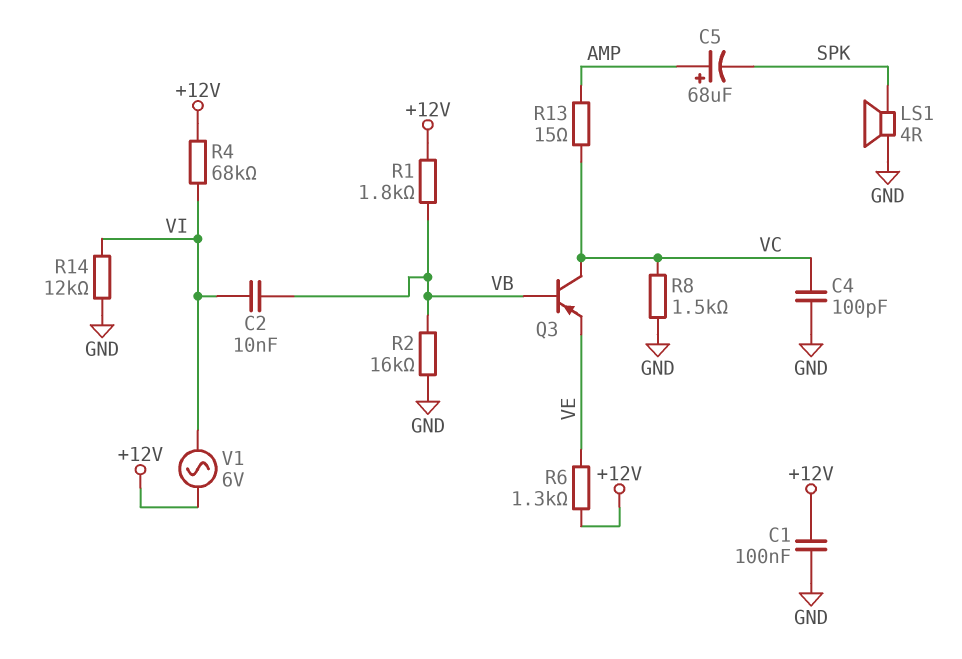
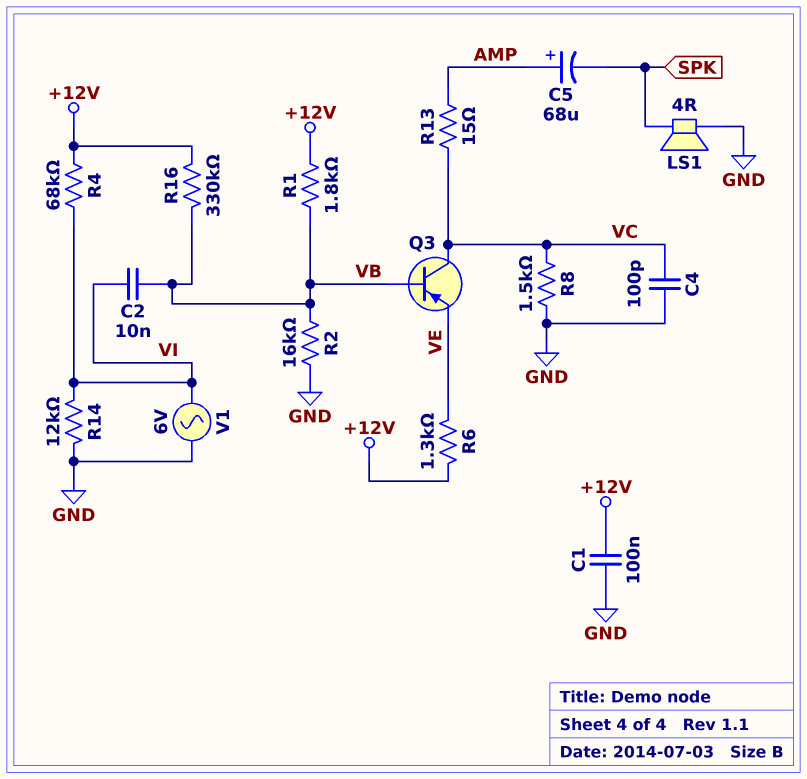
R16: none -> 330k (+12V, VB)
V1: AC 6V (+12V, VI) -> AC 6V (GND, VI)

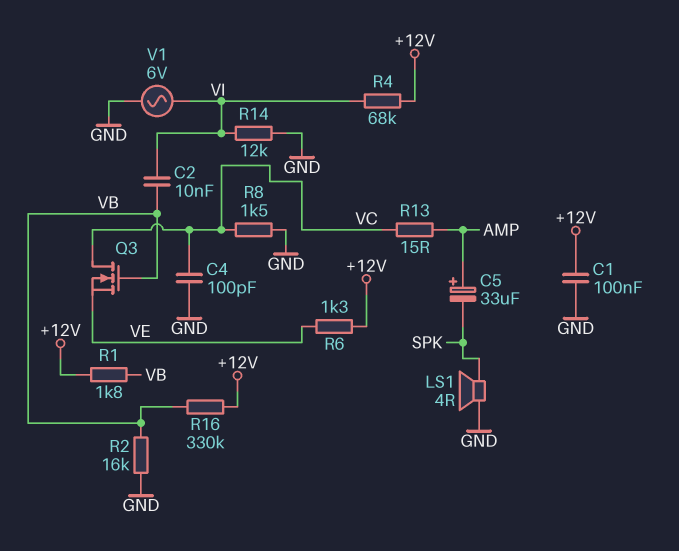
C5: 68uF (plus AMP, minus SPK) -> 33uF (plus AMP, minus SPK)
Q3: PNP (B VB, C VC, E VE) -> NMOS (G VB, D VC, S VE)

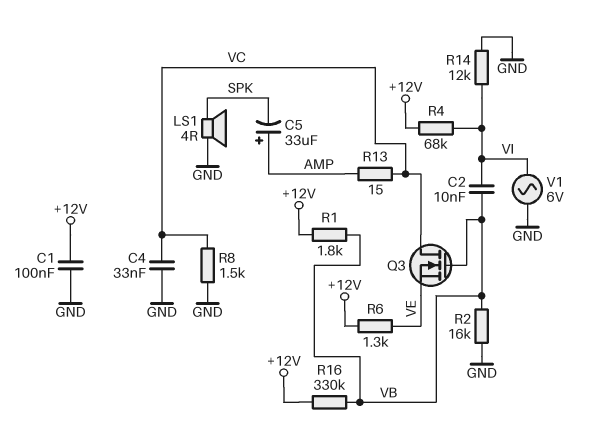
C4: 100pF (GND, VC) -> 33nF (GND, VC)

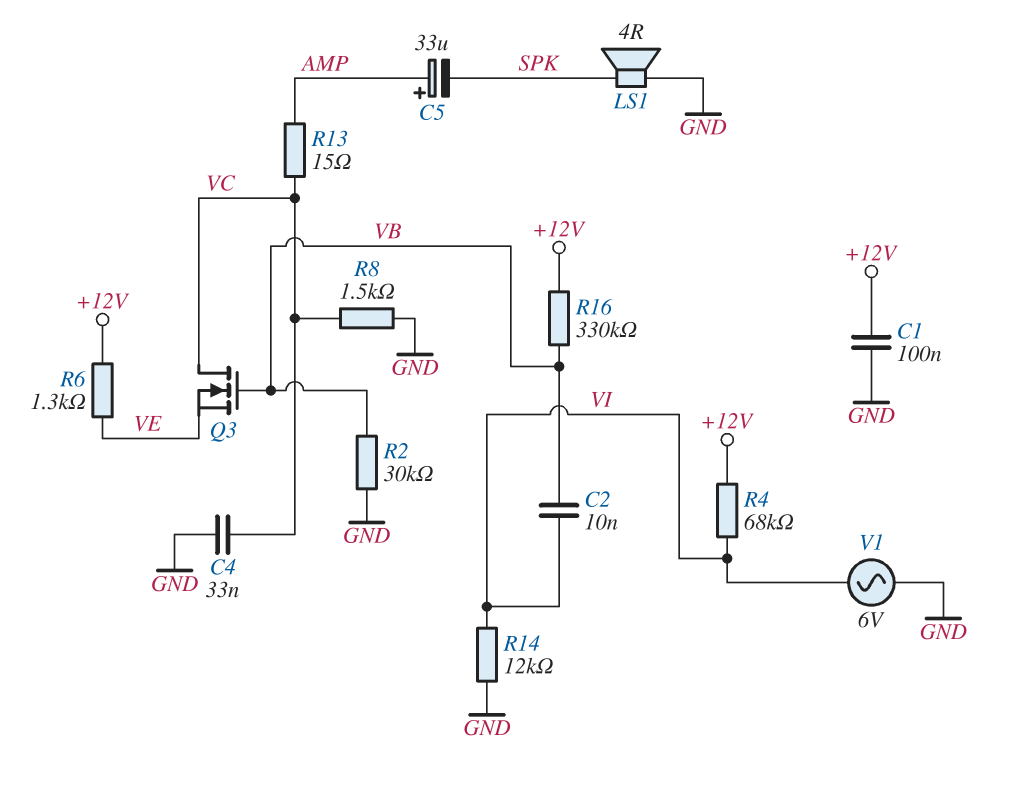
R1: 1.8k (+12V, VB) -> none
R2: 16k (GND, VB) -> 30k (GND, VB)

